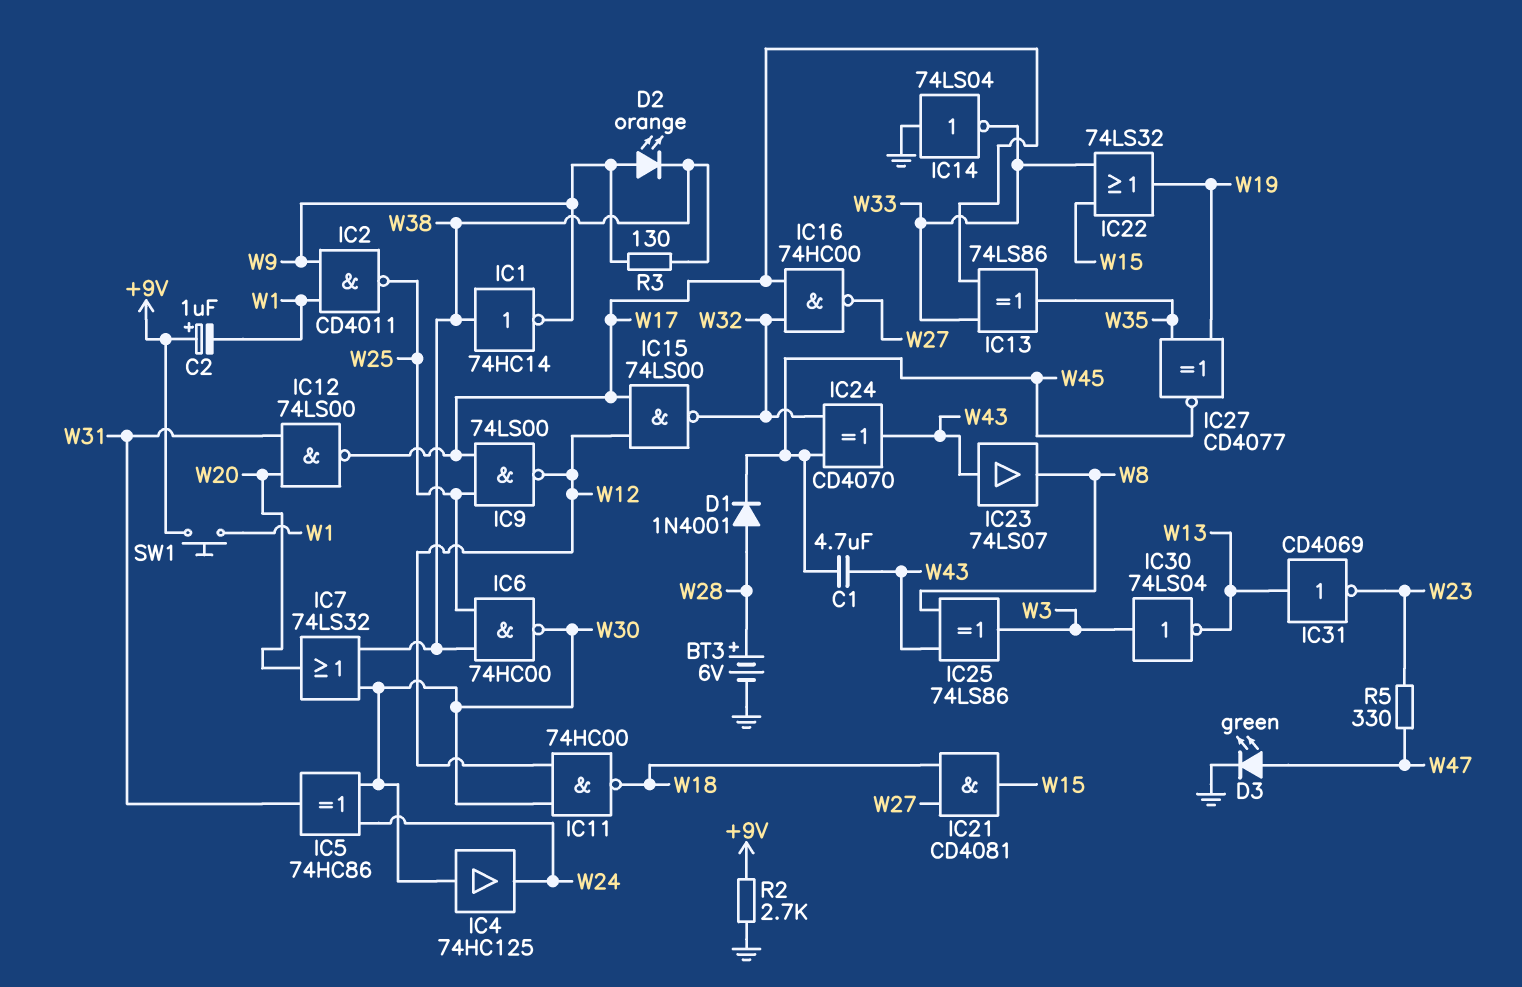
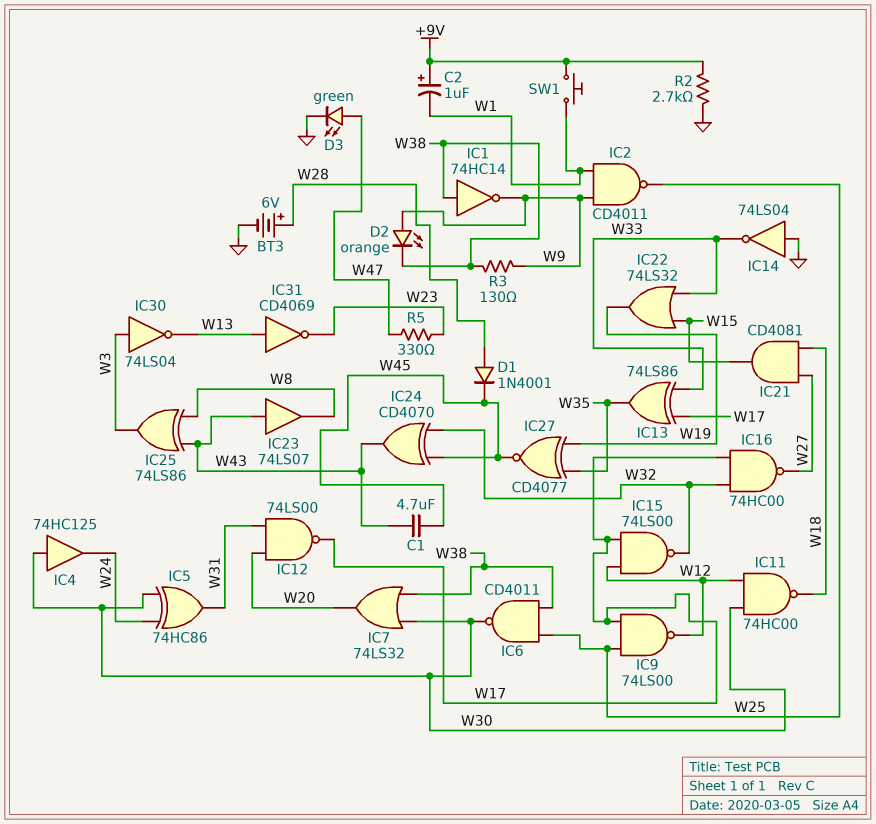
IC6: NAND 74HC00 (in W25, in W38, out W30) -> NAND CD4011 (in W25, in W38, out W30)

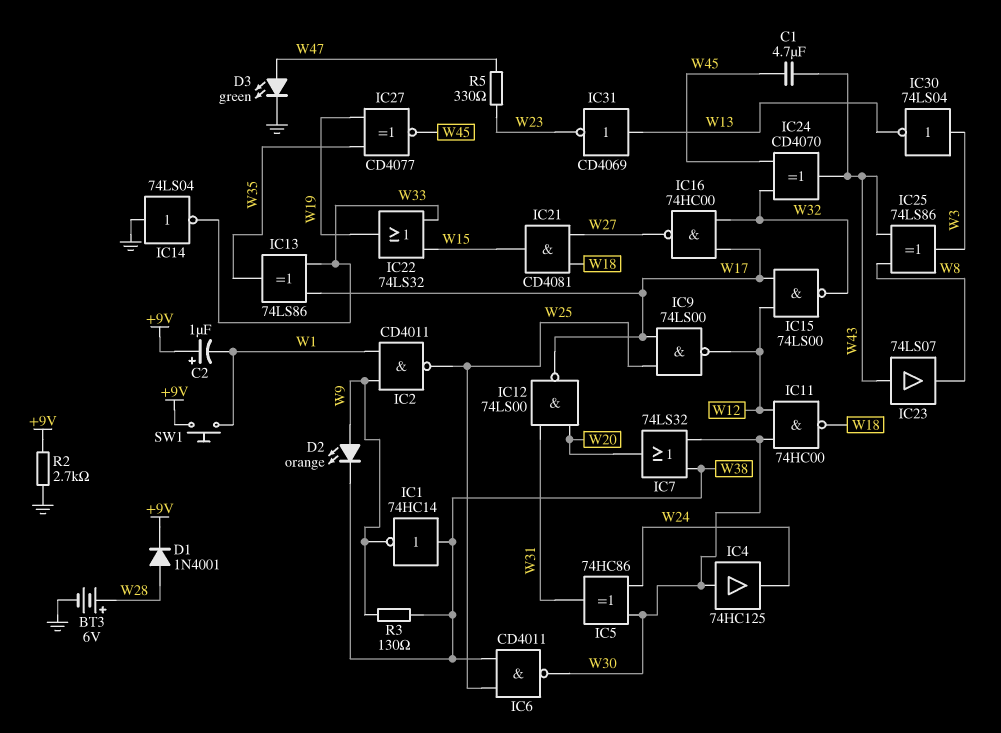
D1: diode 1N4001 (A W28, K W45) -> diode 1N4001 (A W28, K +9V)

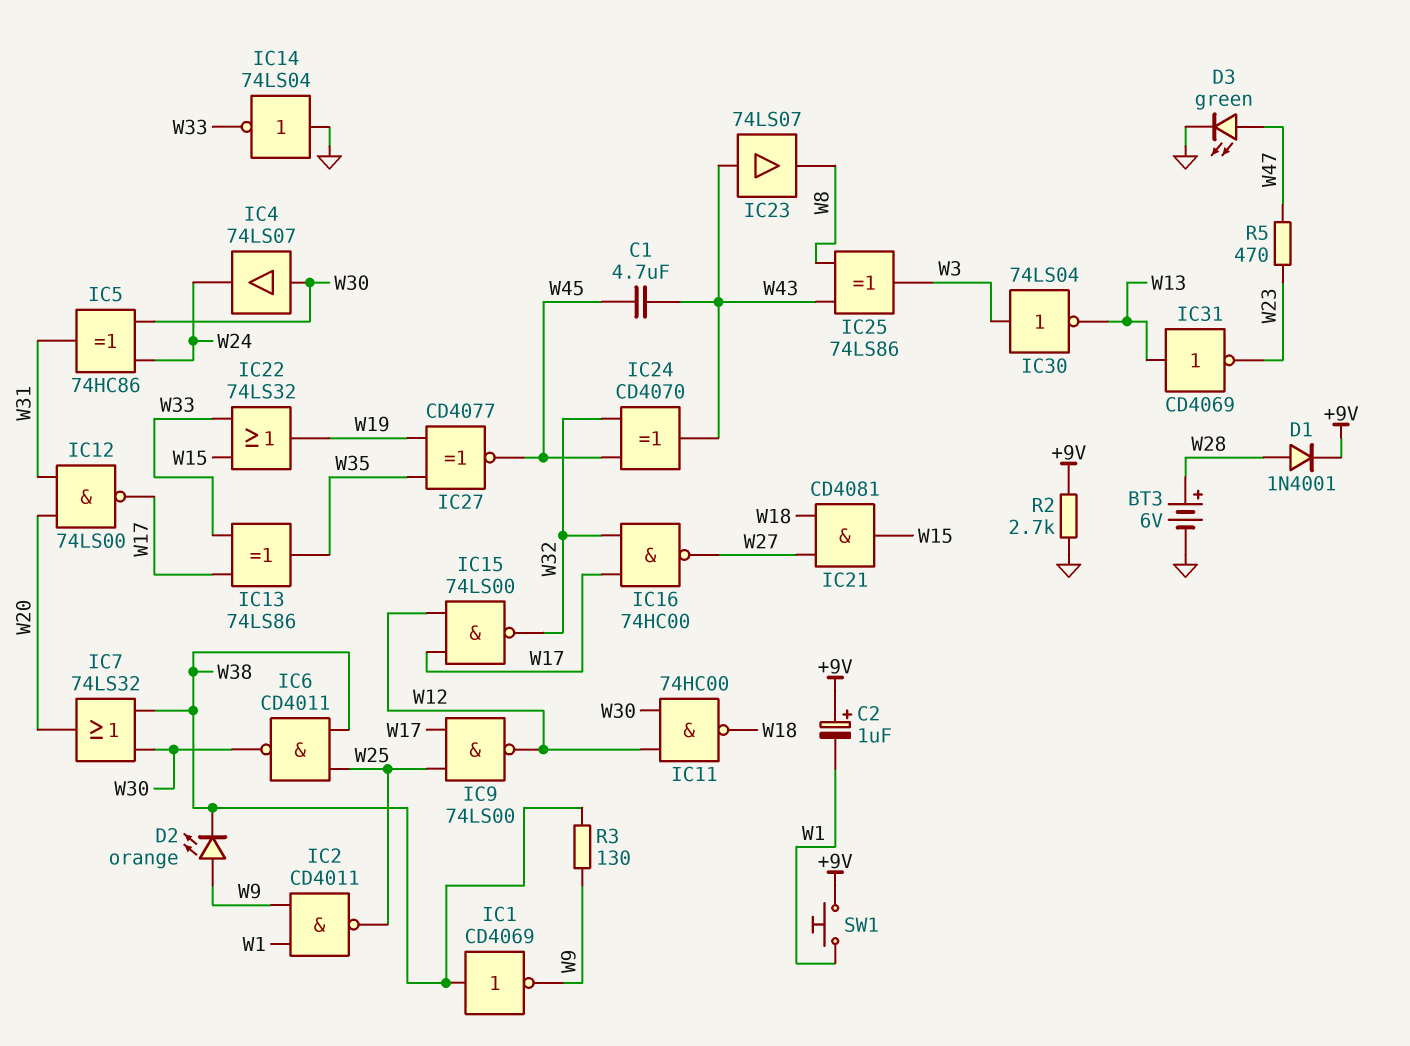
IC1: NOT 74HC14 (in W38, out W9) -> NOT CD4069 (in W38, out W9)
IC4: buffer 74HC125 (in W30, out W24) -> buffer 74LS07 (in W30, out W24)
R5: 330 (W23, W47) -> 470 (W23, W47)

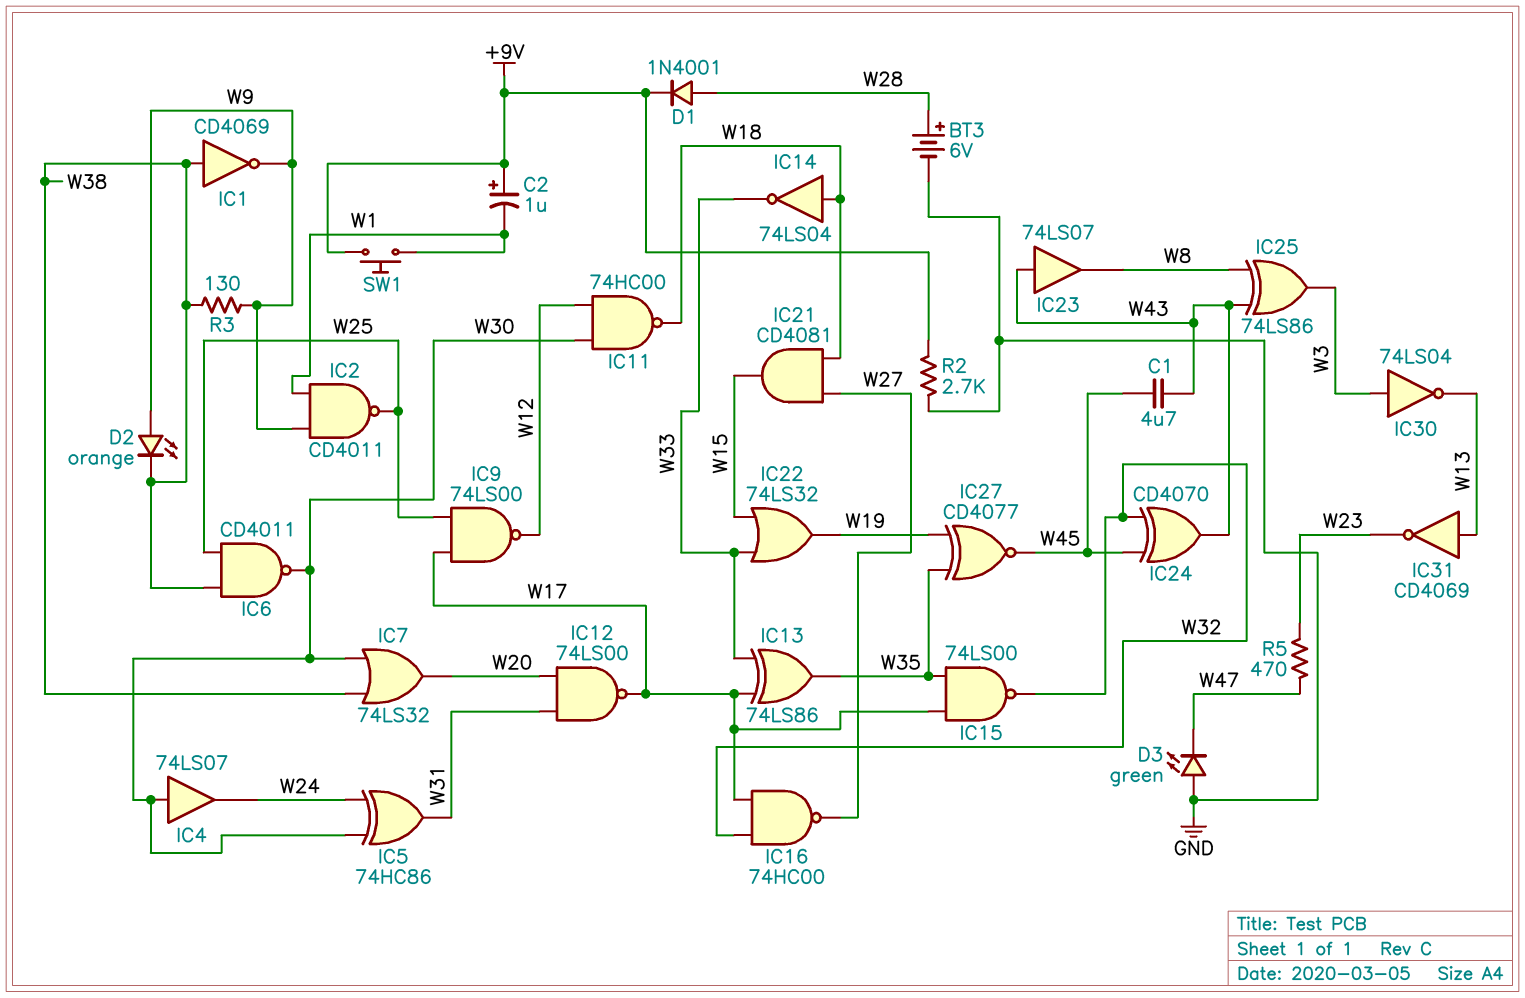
D3: LED green (A W47, K GND) -> LED green (A GND, K W47)
IC14: NOT 74LS04 (in GND, out W33) -> NOT 74LS04 (in W18, out W33)
IC15: NAND 74LS00 (in W12, in W17, out W32) -> NAND 74LS00 (in W17, in W35, out W32)

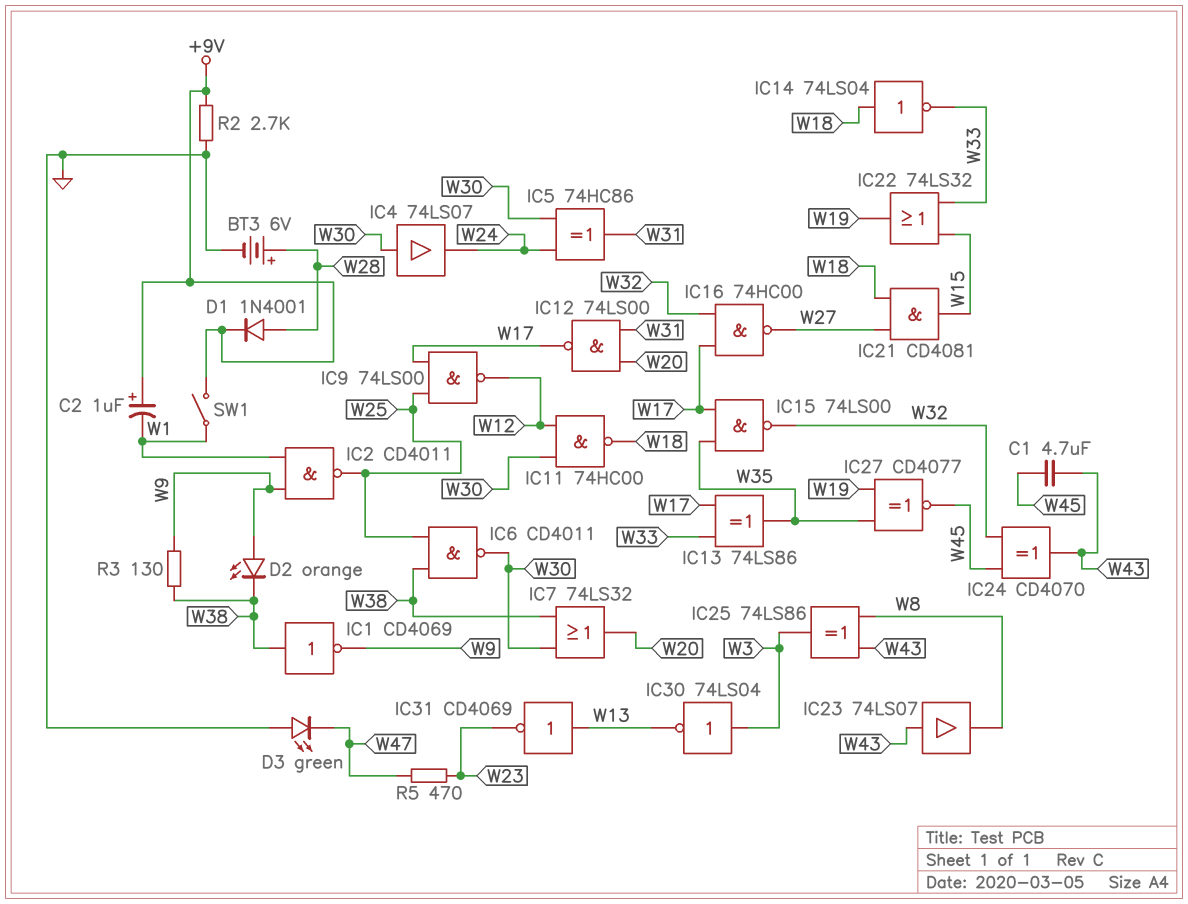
SW1: button (+9V, W1) -> switch (+9V, W1)

